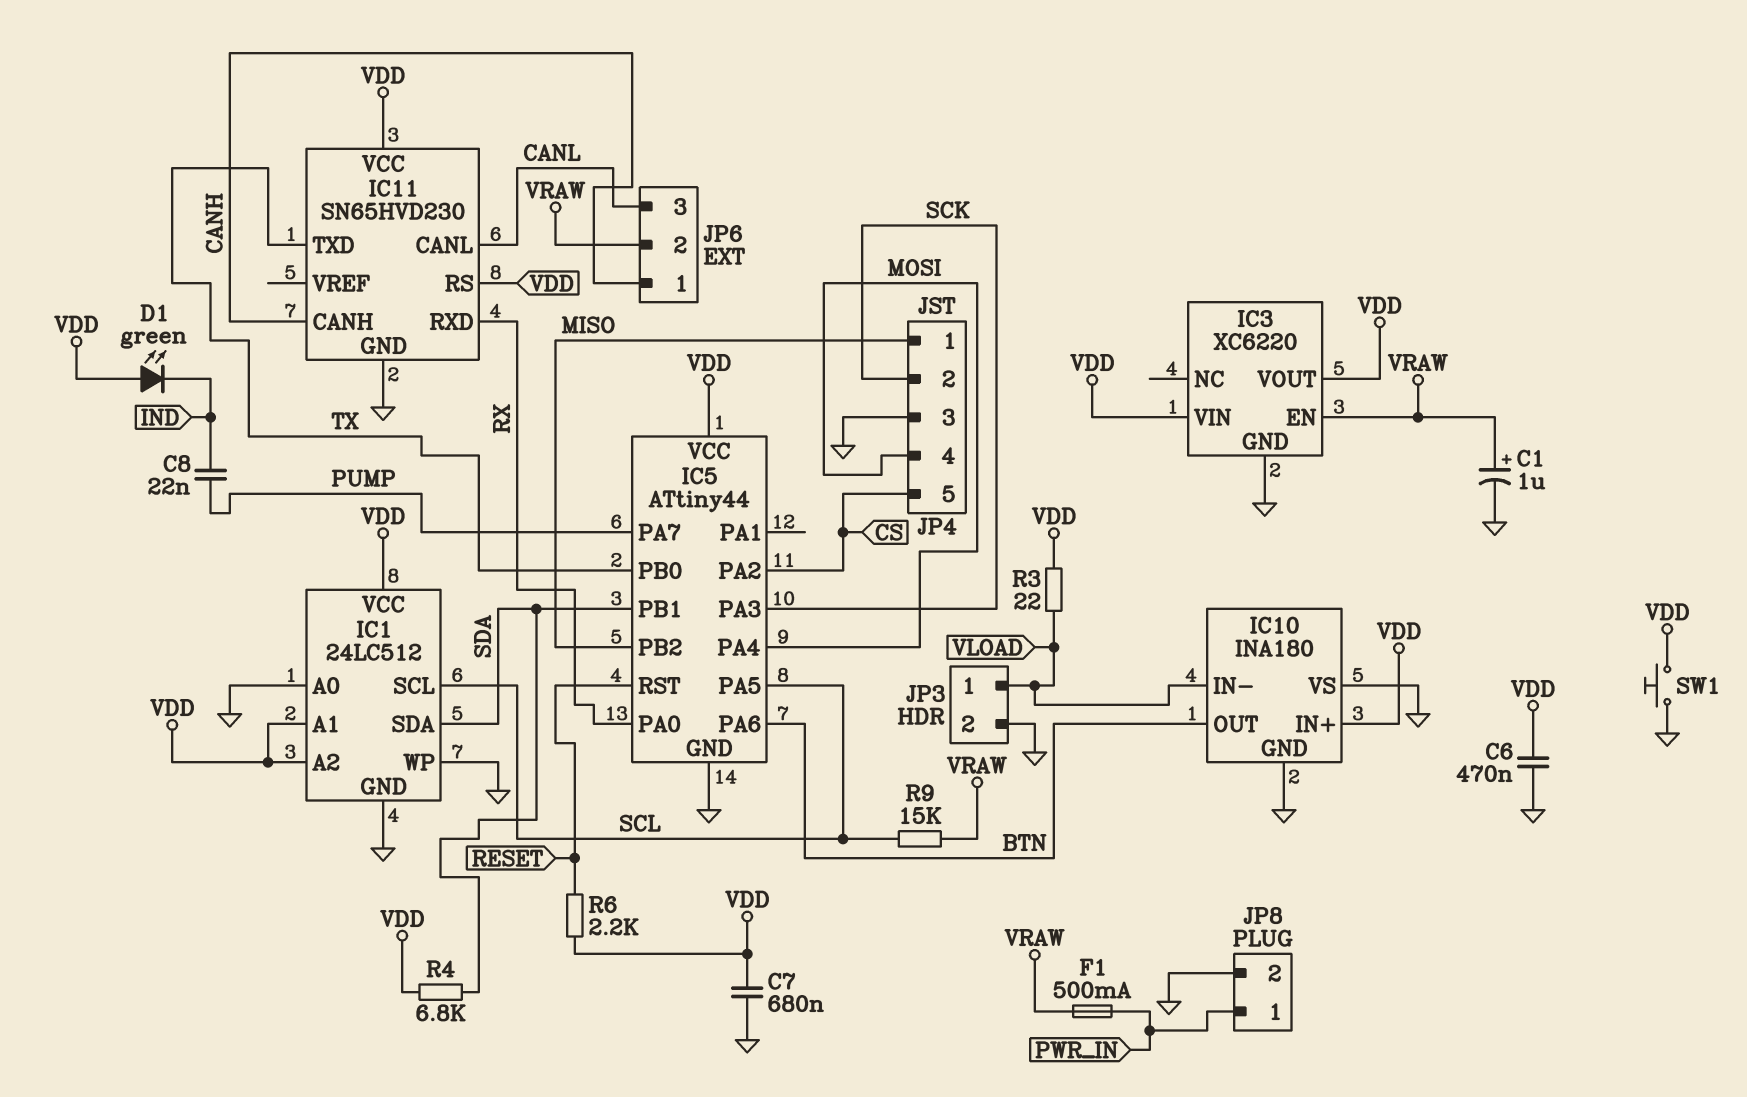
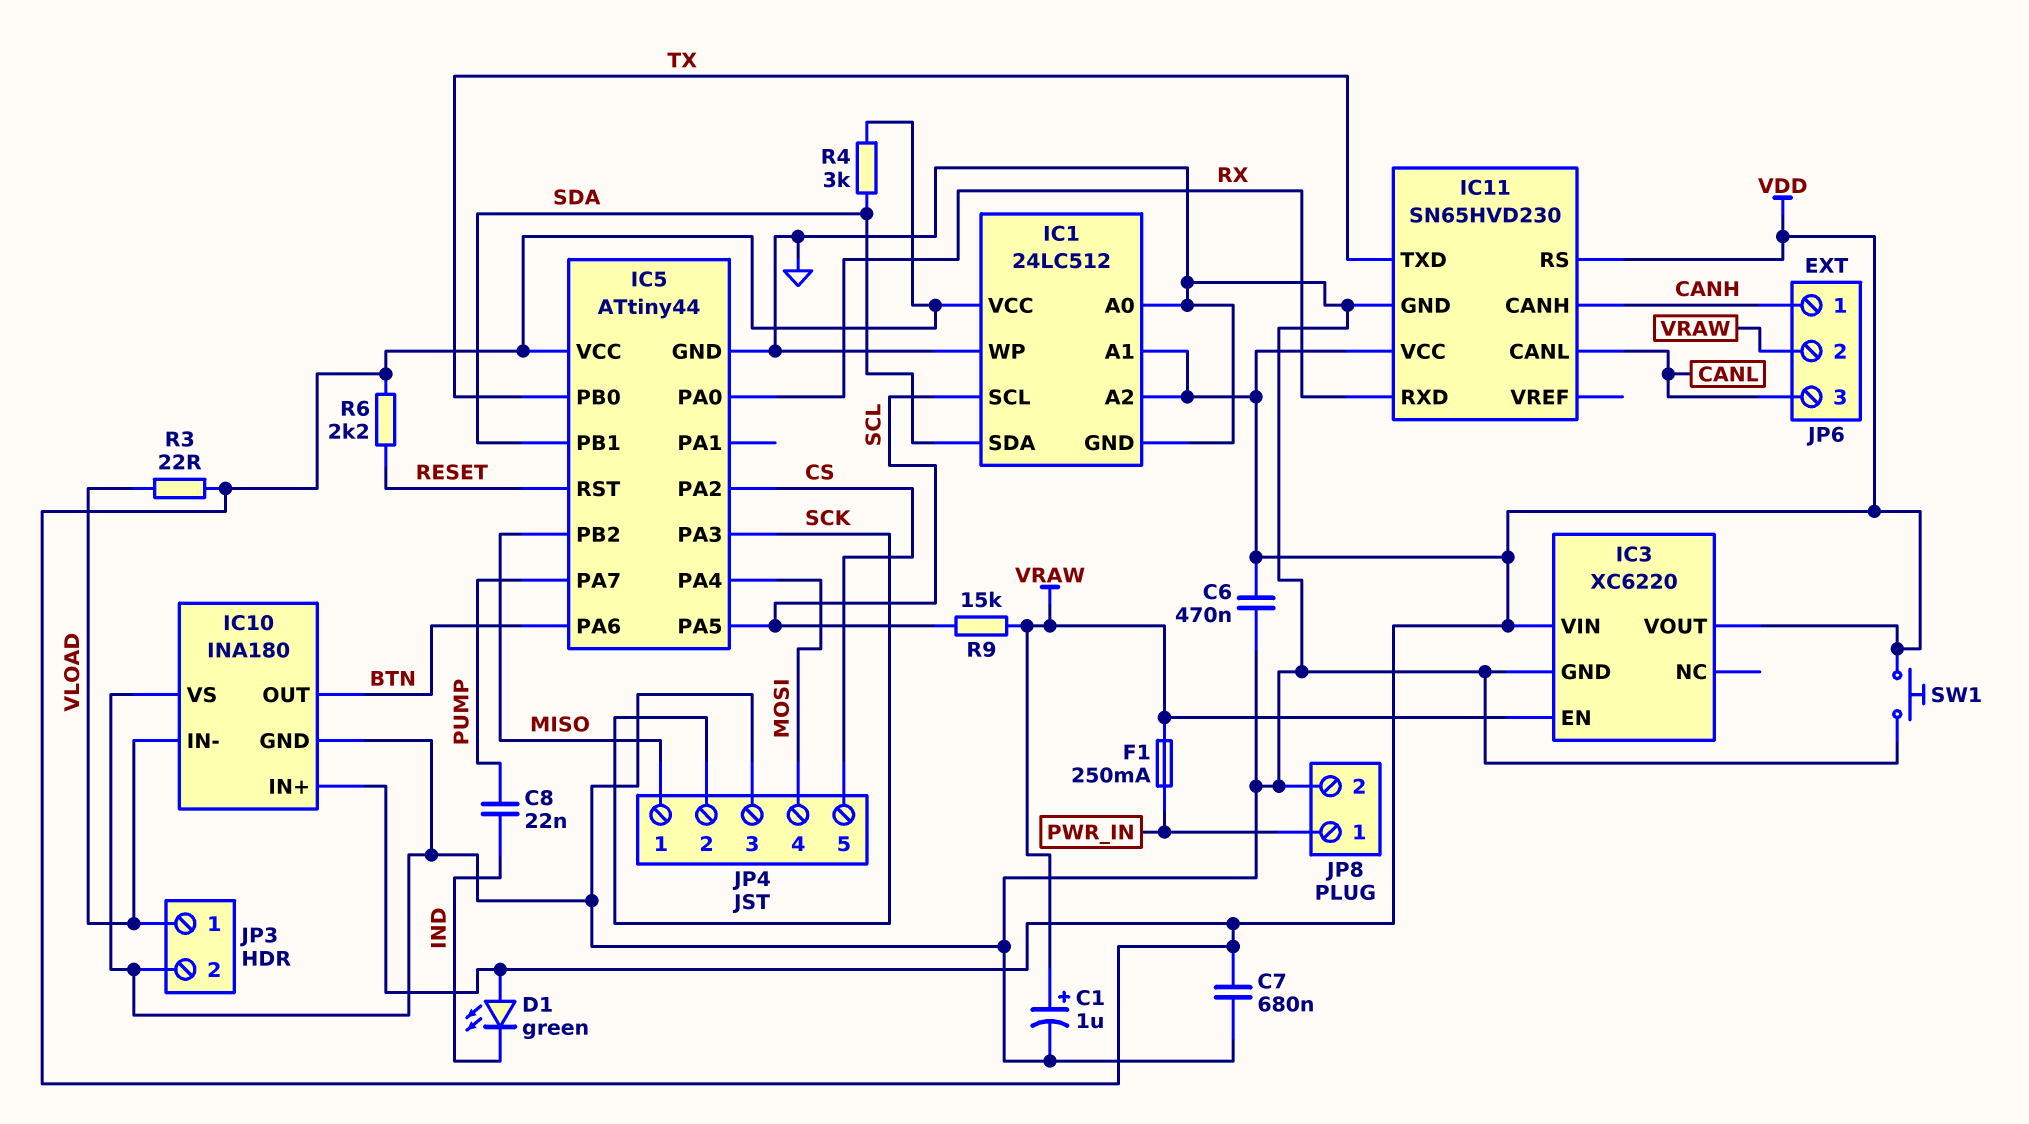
F1: 500mA (PWR_IN, VRAW) -> 250mA (PWR_IN, VRAW)
R4: 6.8k (SDA, VDD) -> 3k (SDA, VDD)

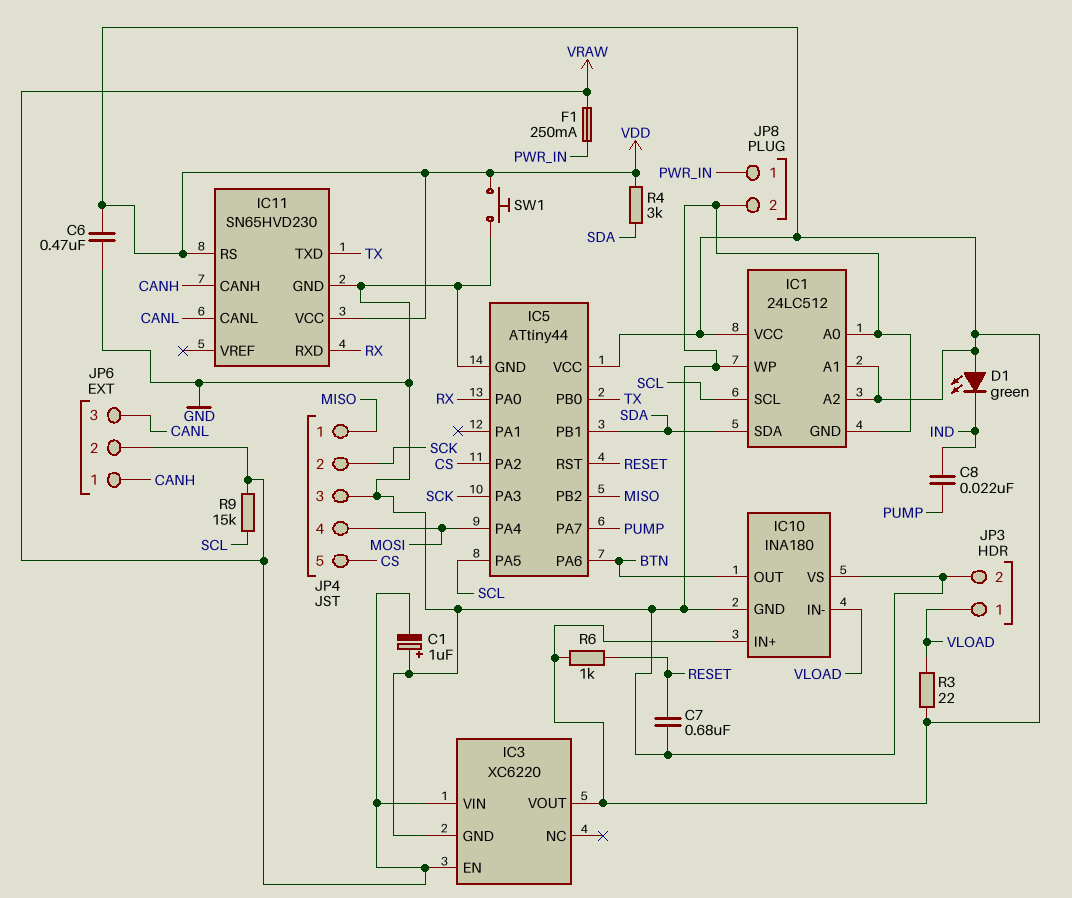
C1: 1uF (plus VRAW, minus GND) -> 1uF (plus GND, minus VRAW)
C7: 680nF (GND, VDD) -> 680nF (GND, RESET)
IC3 pin VIN: VDD -> VRAW
R6: 2.2k (RESET, VDD) -> 1k (RESET, VDD)

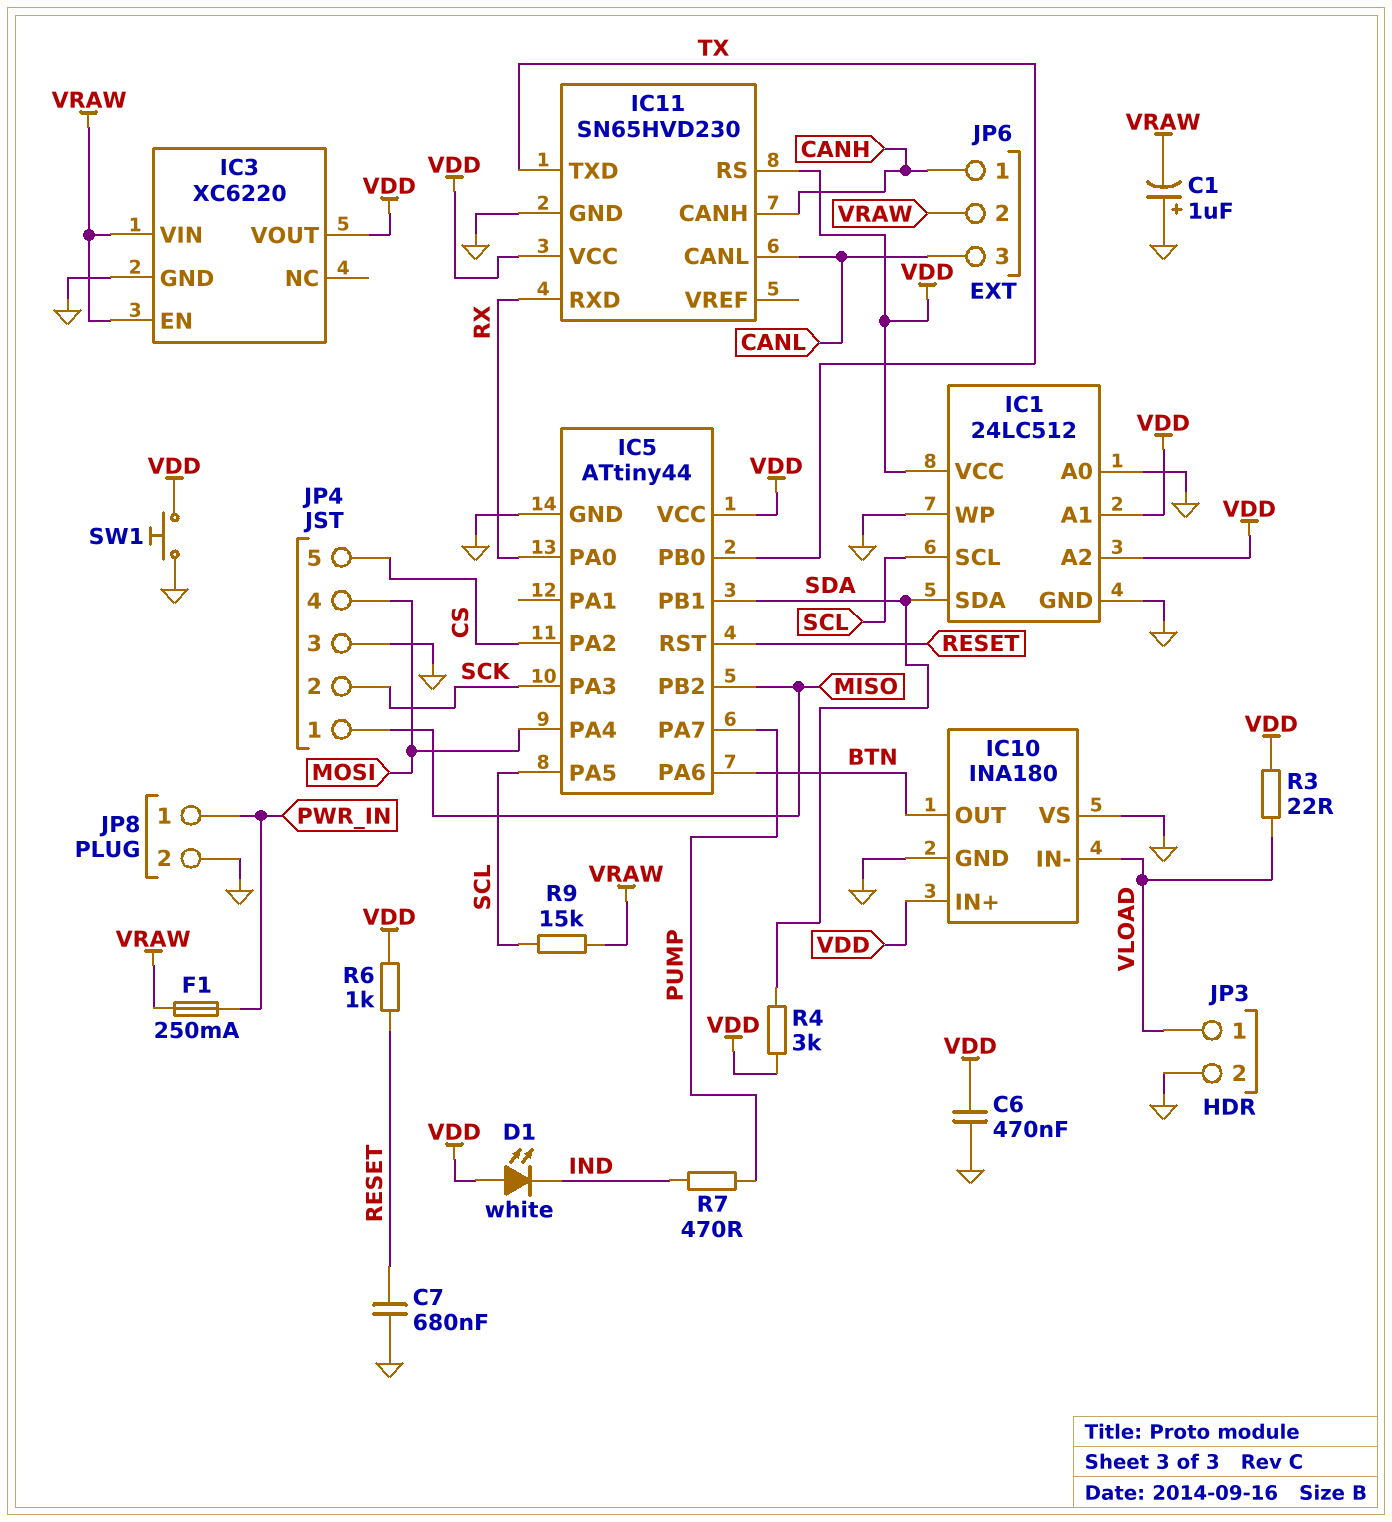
C8: 22nF (IND, PUMP) -> none
D1: LED green (A VDD, K IND) -> LED white (A VDD, K IND)
R7: none -> 470 (IND, PUMP)

